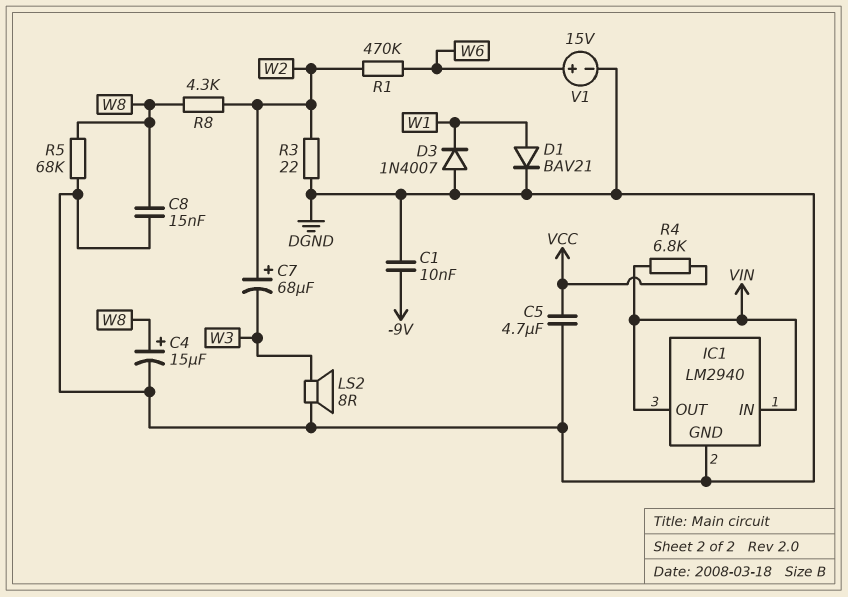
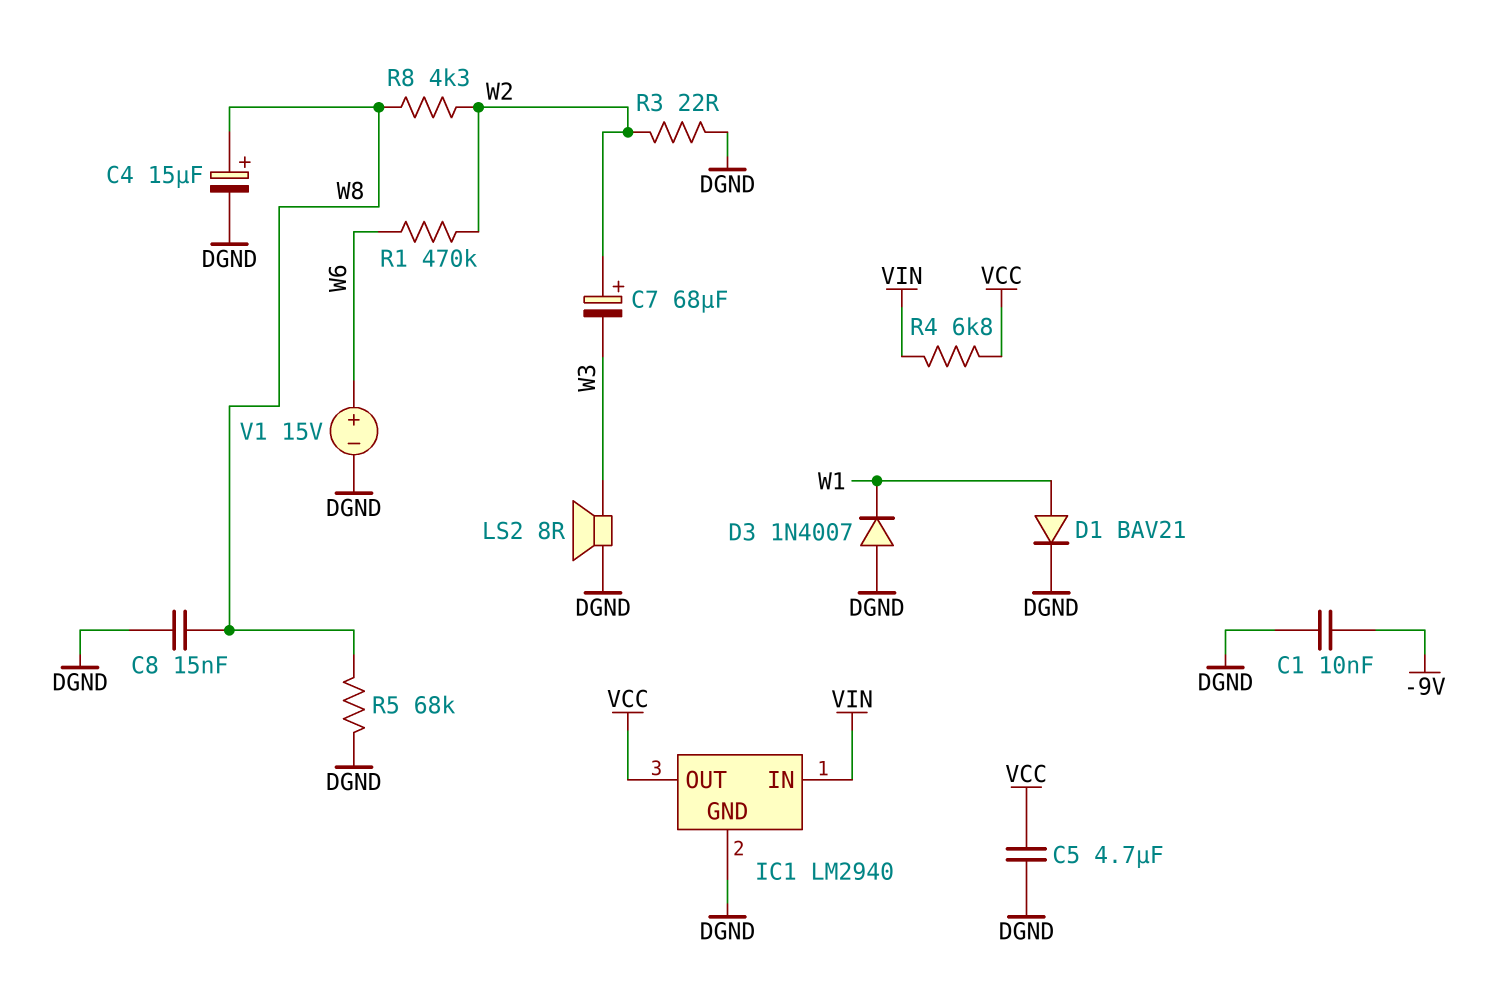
IC1 pin OUT: VIN -> VCC

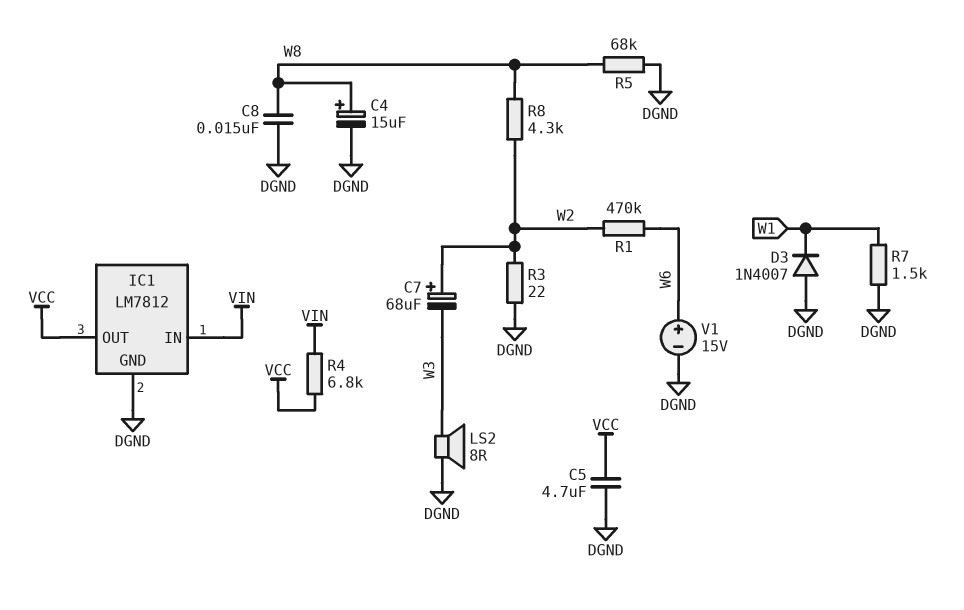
C1: 10nF (-9V, DGND) -> none
D1: diode BAV21 (A W1, K DGND) -> none
IC1: LM2940 -> LM7812
R7: none -> 1.5k (DGND, W1)

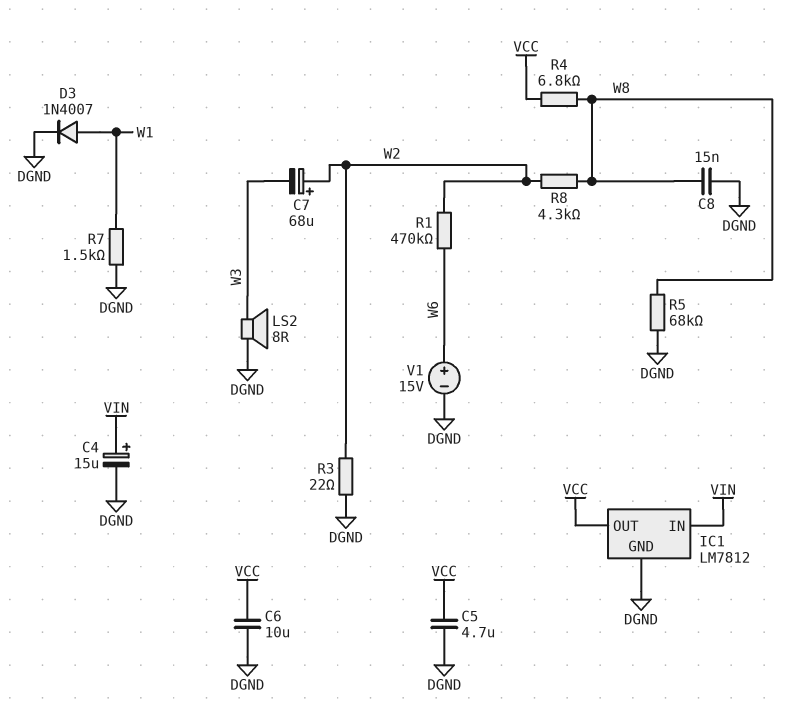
C4: 15uF (plus W8, minus DGND) -> 15uF (plus VIN, minus DGND)
C6: none -> 10uF (DGND, VCC)
D3: diode 1N4007 (A DGND, K W1) -> diode 1N4007 (A W1, K DGND)
R4: 6.8k (VCC, VIN) -> 6.8k (VCC, W8)

